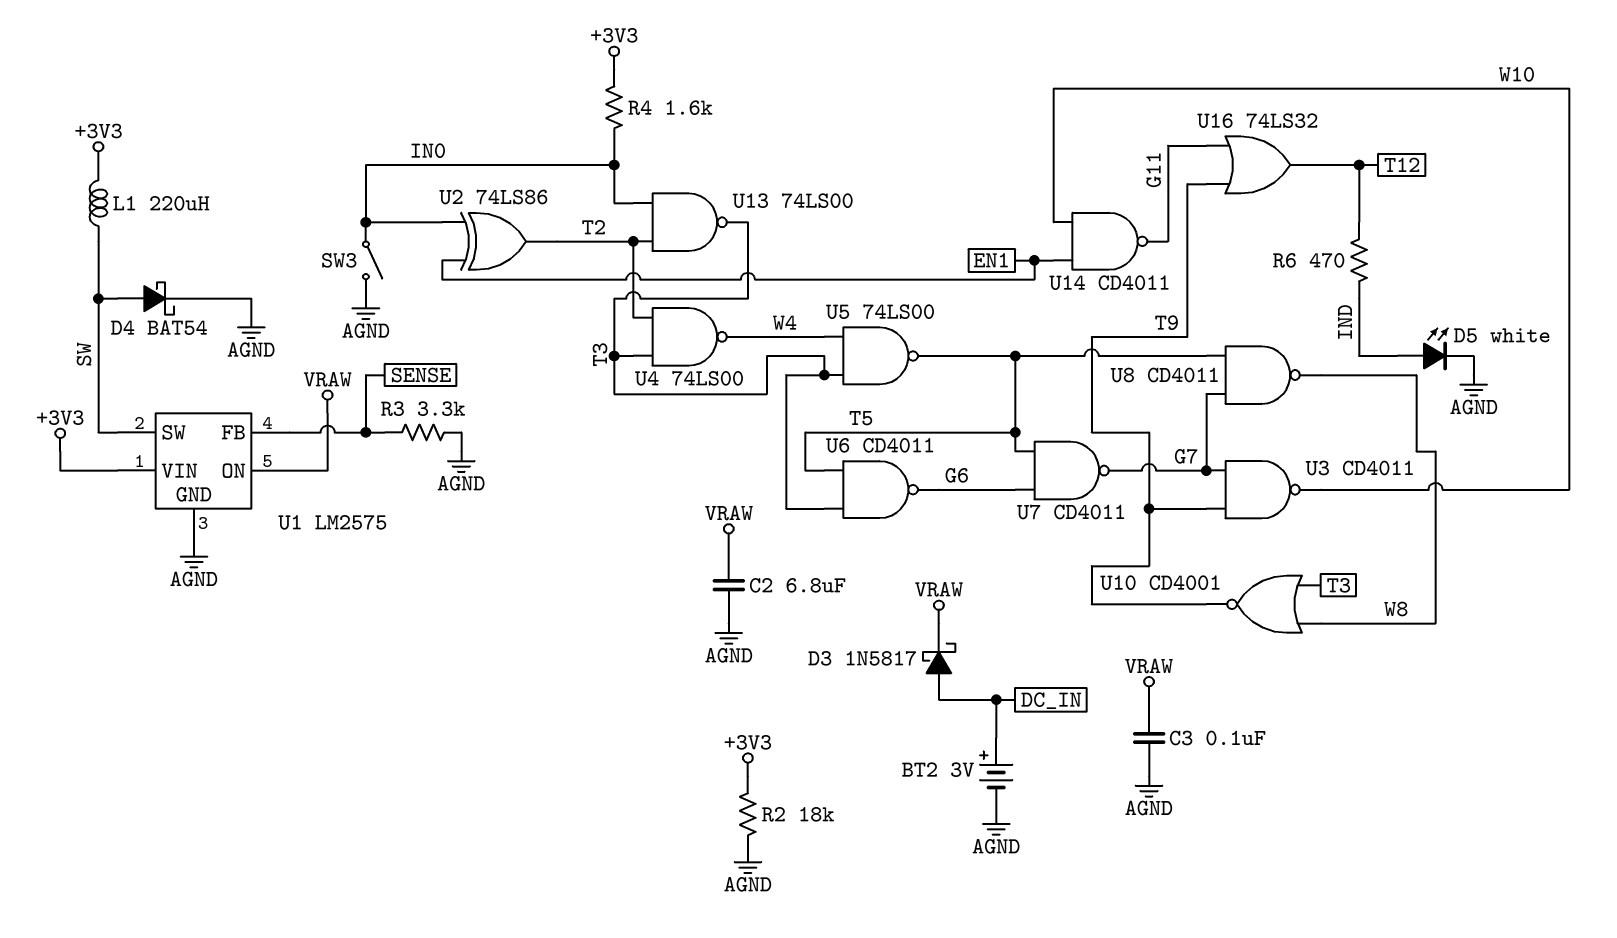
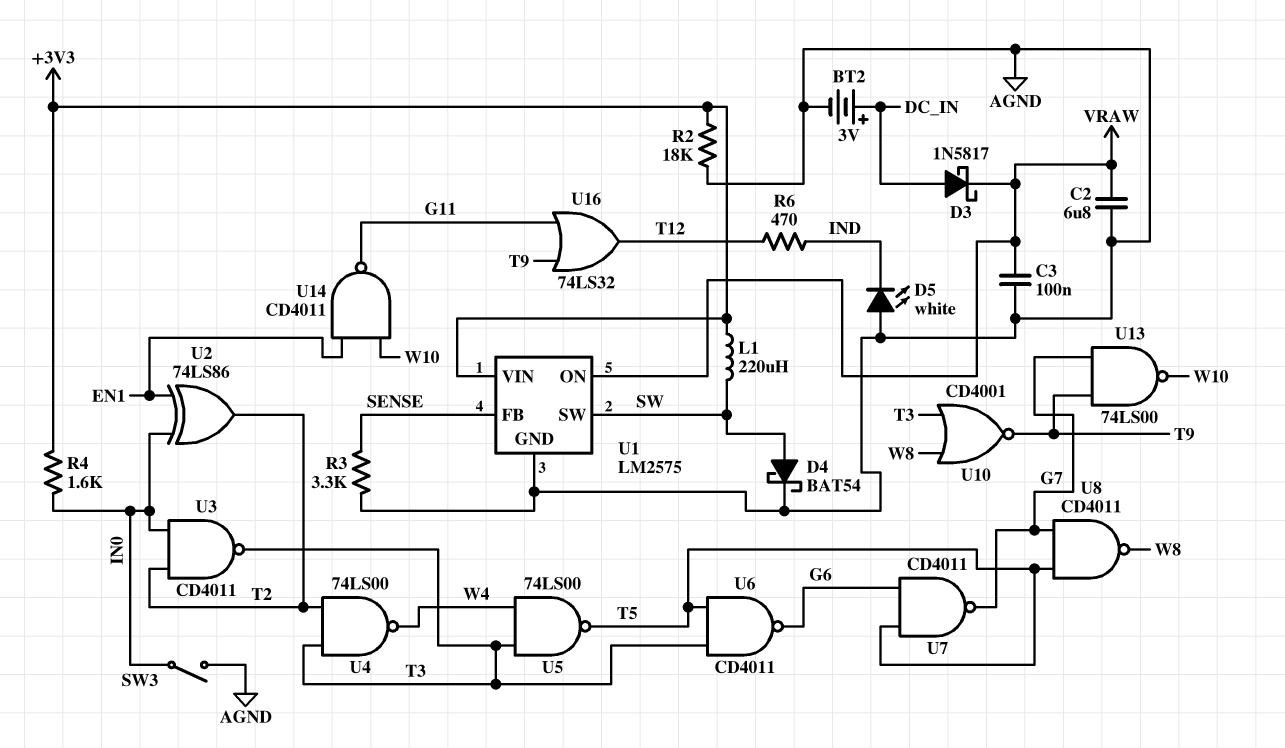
D5: LED white (A IND, K AGND) -> LED white (A AGND, K IND)
U3: NAND CD4011 (in G7, in T9, out W10) -> NAND CD4011 (in IN0, in T2, out T3)
U13: NAND 74LS00 (in IN0, in T2, out T3) -> NAND 74LS00 (in G7, in T9, out W10)

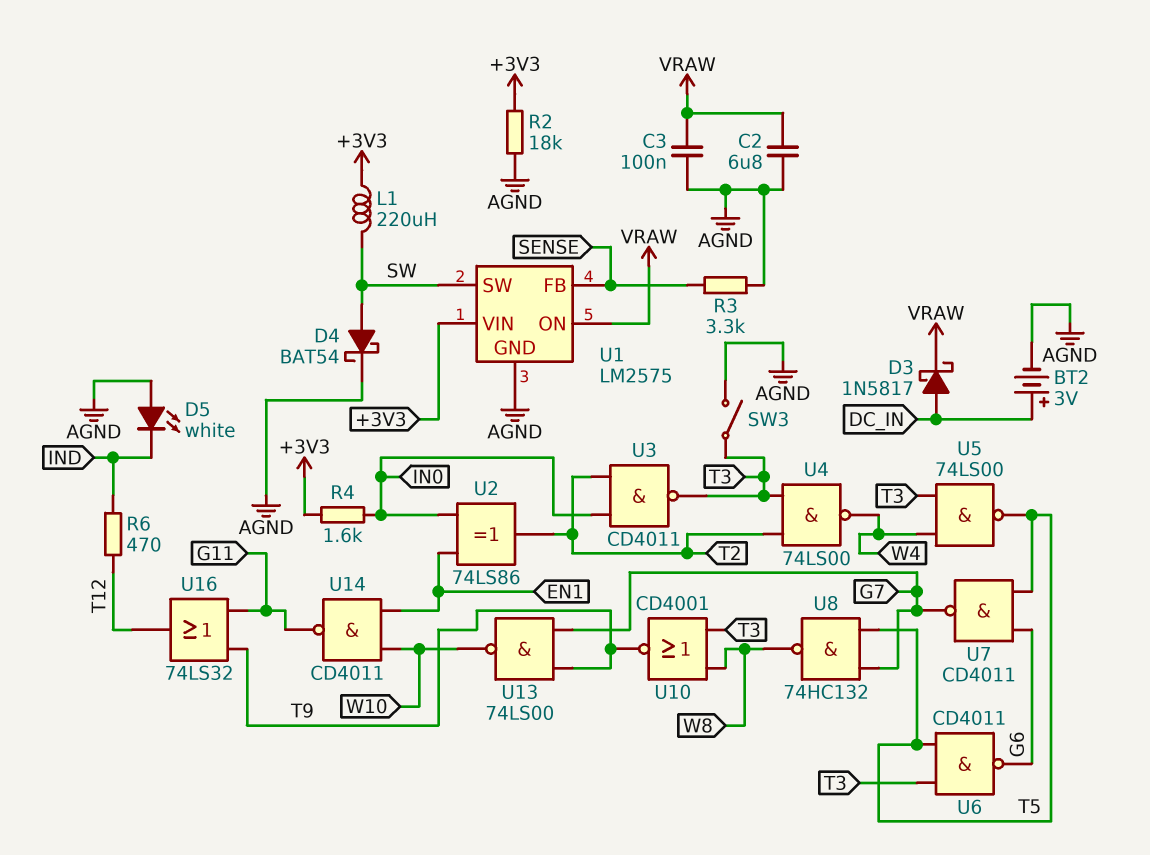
SW3: switch (AGND, IN0) -> switch (AGND, T3)
U8: NAND CD4011 (in G7, in T5, out W8) -> NAND 74HC132 (in G7, in T5, out W8)

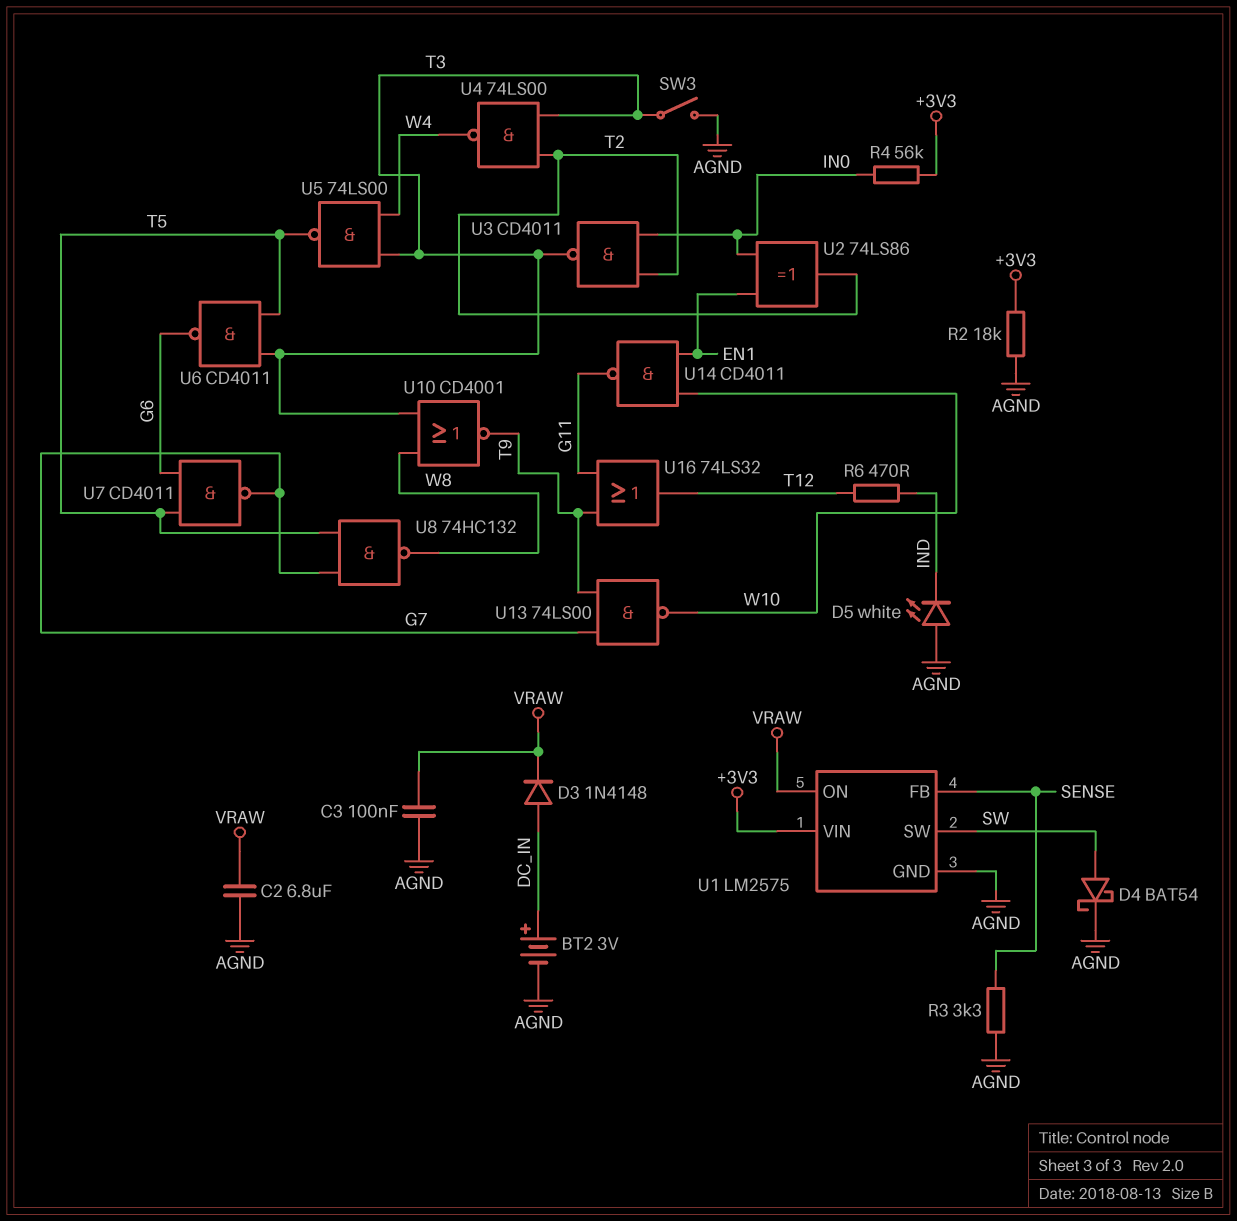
D3: schottky 1N5817 (A DC_IN, K VRAW) -> diode 1N4148 (A DC_IN, K VRAW)
L1: 220uH (+3V3, SW) -> none
R4: 1.6k (+3V3, IN0) -> 56k (+3V3, IN0)

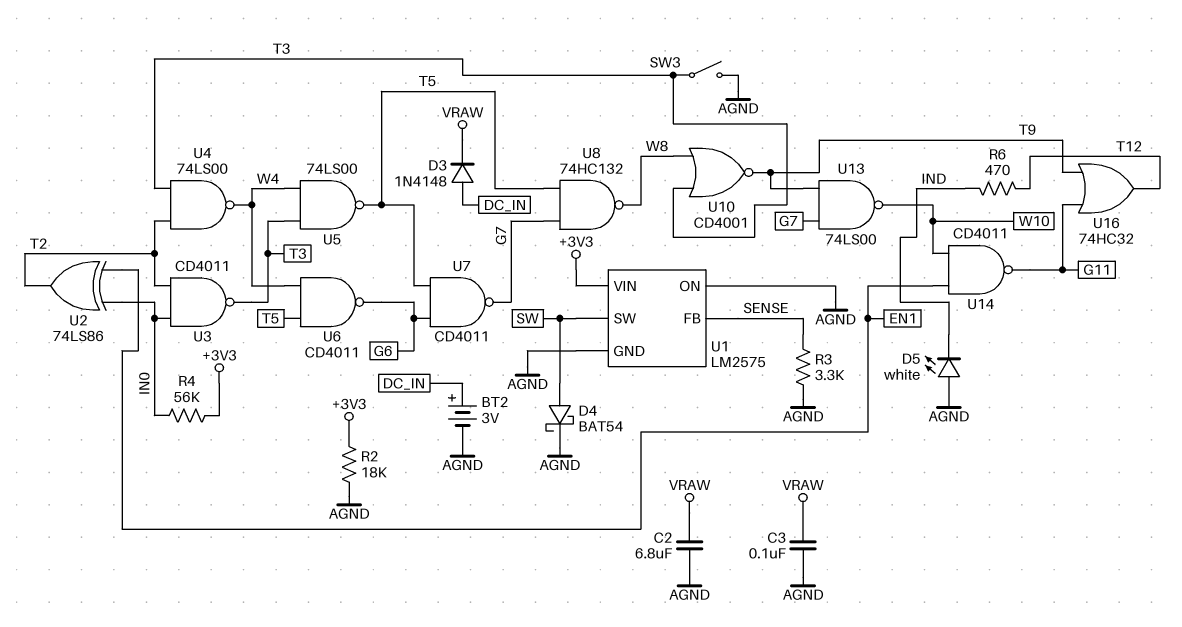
U1 pin ON: VRAW -> AGND
U6: NAND CD4011 (in T3, in T5, out G6) -> NAND CD4011 (in T5, in W4, out G6)
U16: OR 74LS32 (in G11, in T9, out T12) -> OR 74HC32 (in G11, in T9, out T12)

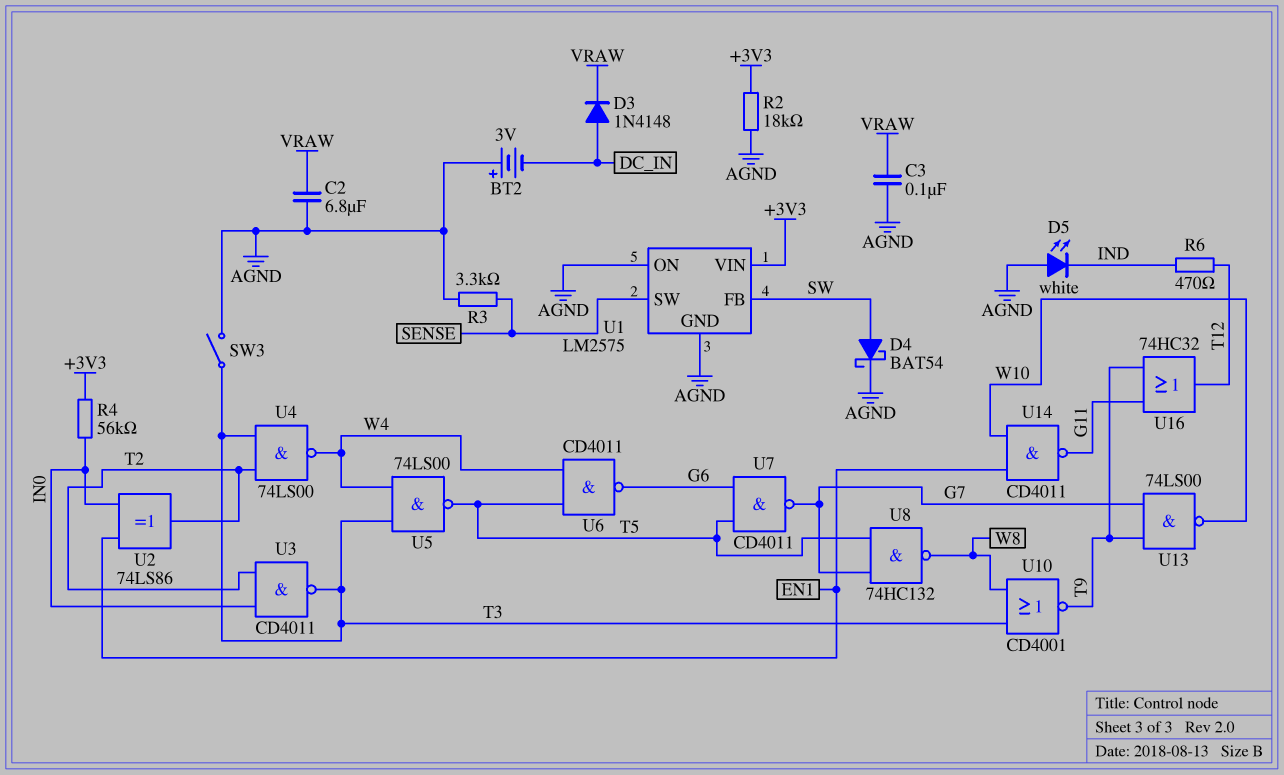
BT2: 3V (plus DC_IN, minus AGND) -> 3V (plus AGND, minus DC_IN)
U1 pin FB: SENSE -> SW
U1 pin SW: SW -> SENSE

